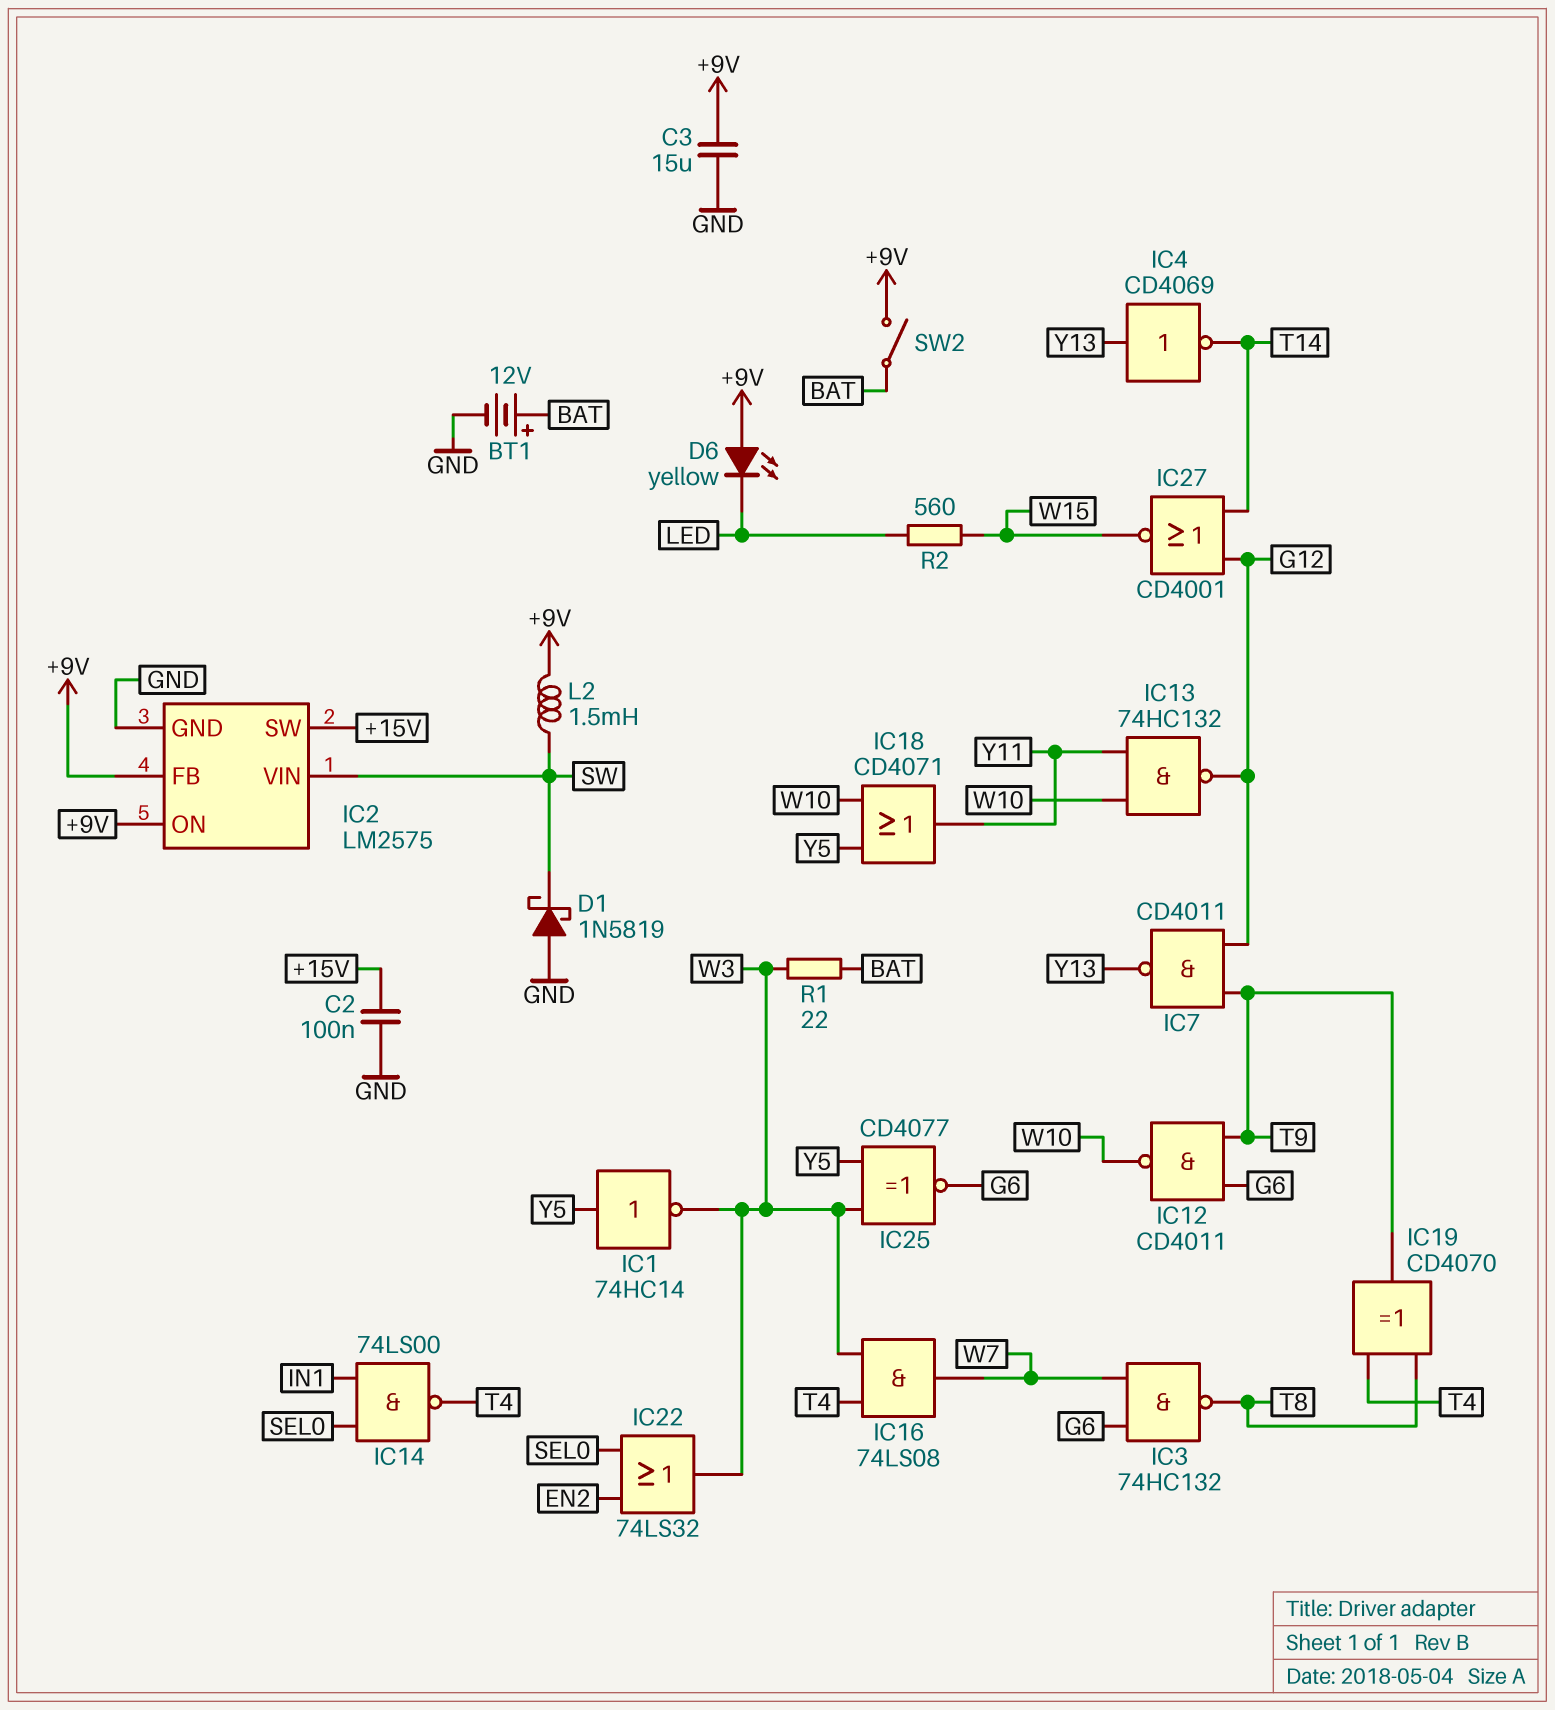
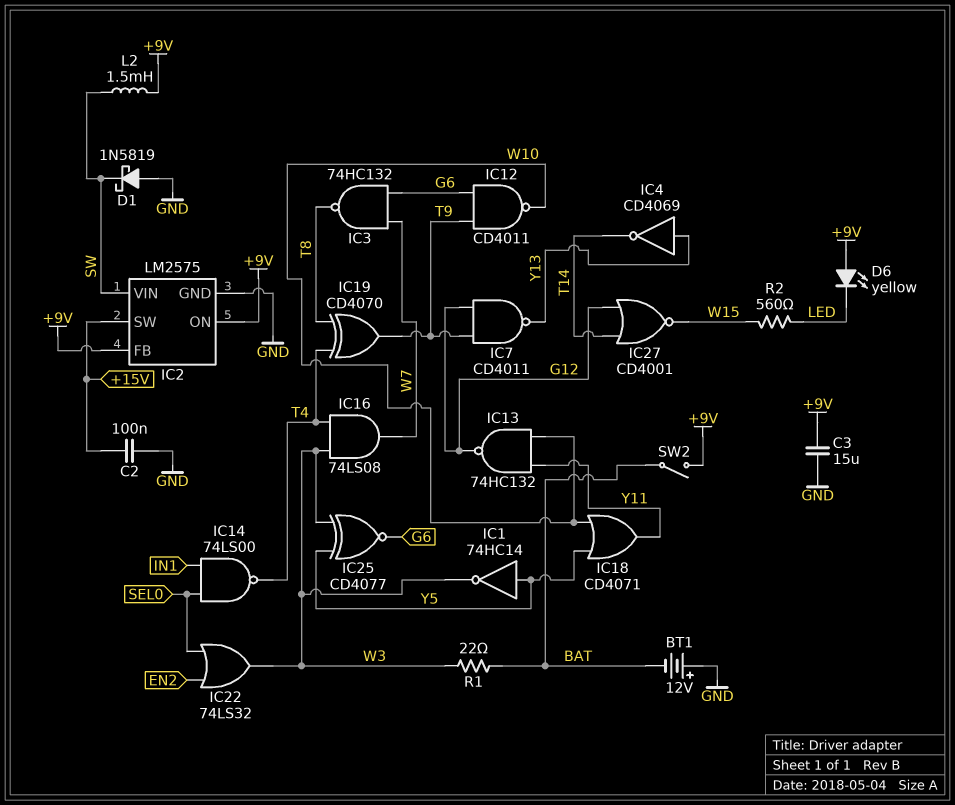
BT1: 12V (plus BAT, minus GND) -> 12V (plus GND, minus BAT)

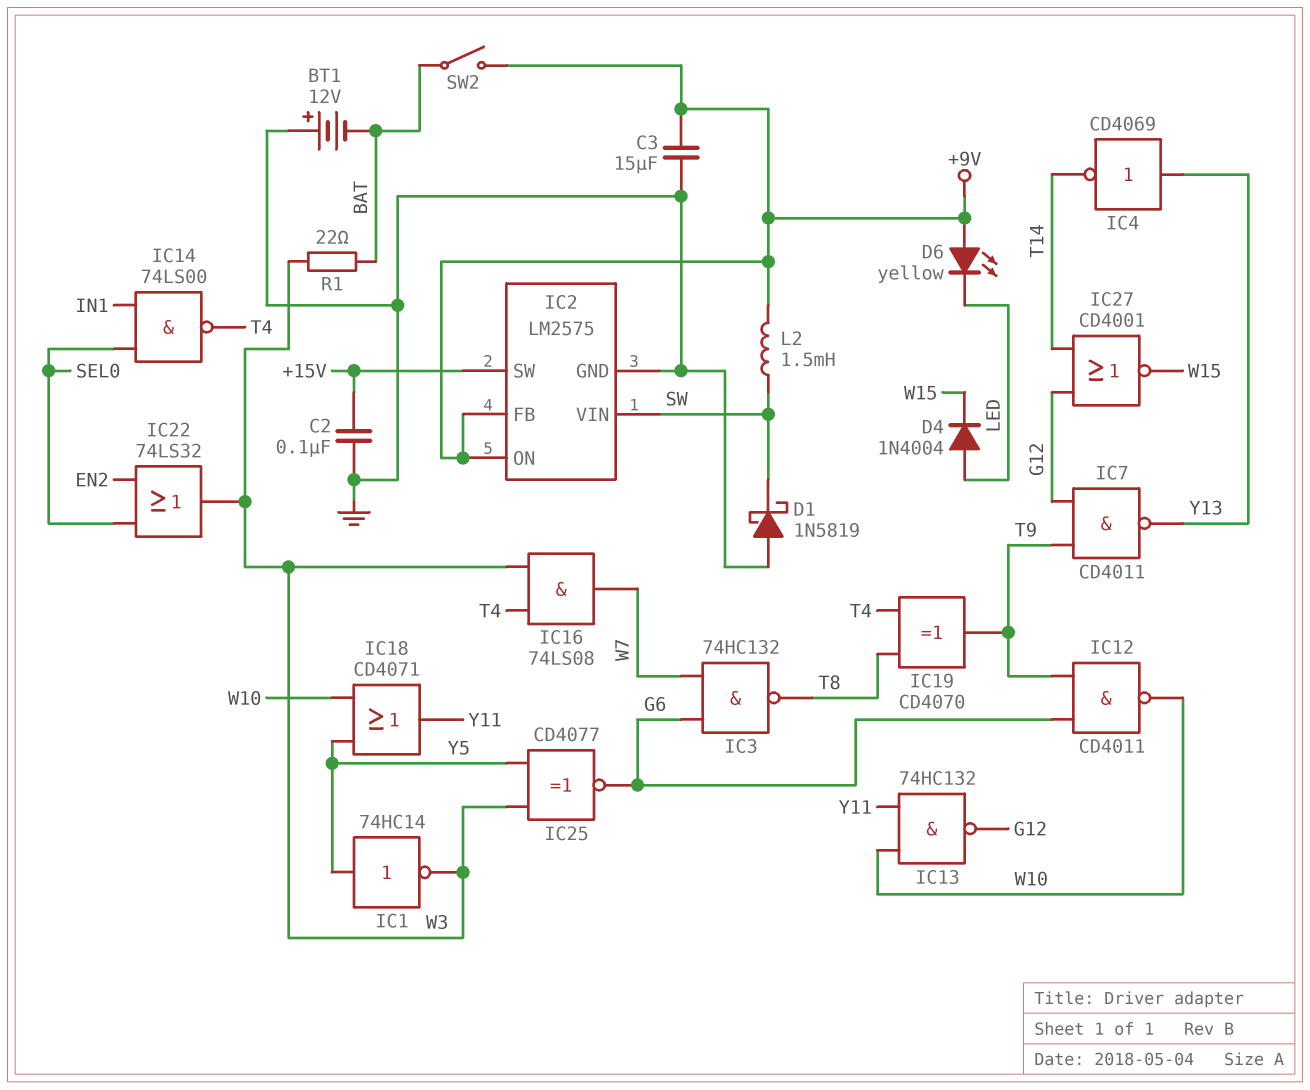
D4: none -> diode 1N4004 (A LED, K W15)
R2: 560 (LED, W15) -> none

